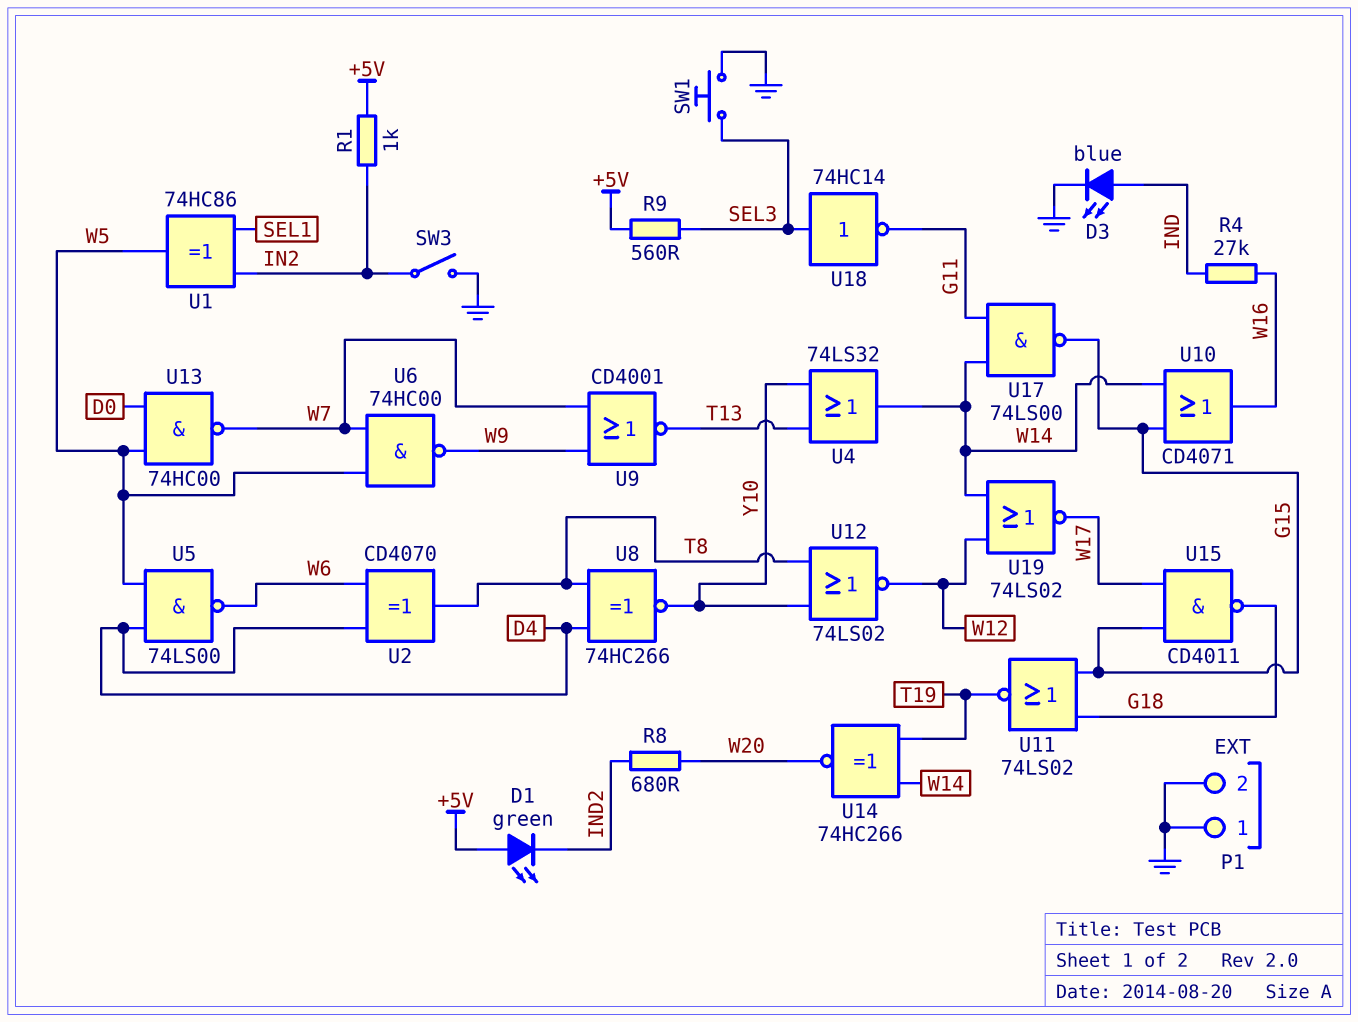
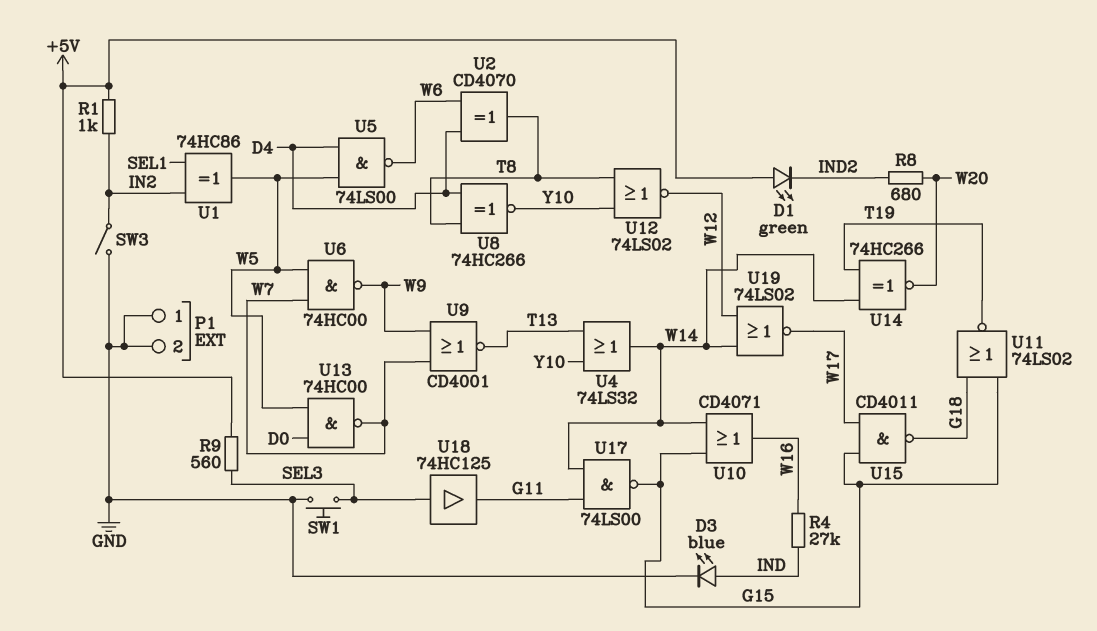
U18: NOT 74HC14 (in SEL3, out G11) -> buffer 74HC125 (in SEL3, out G11)

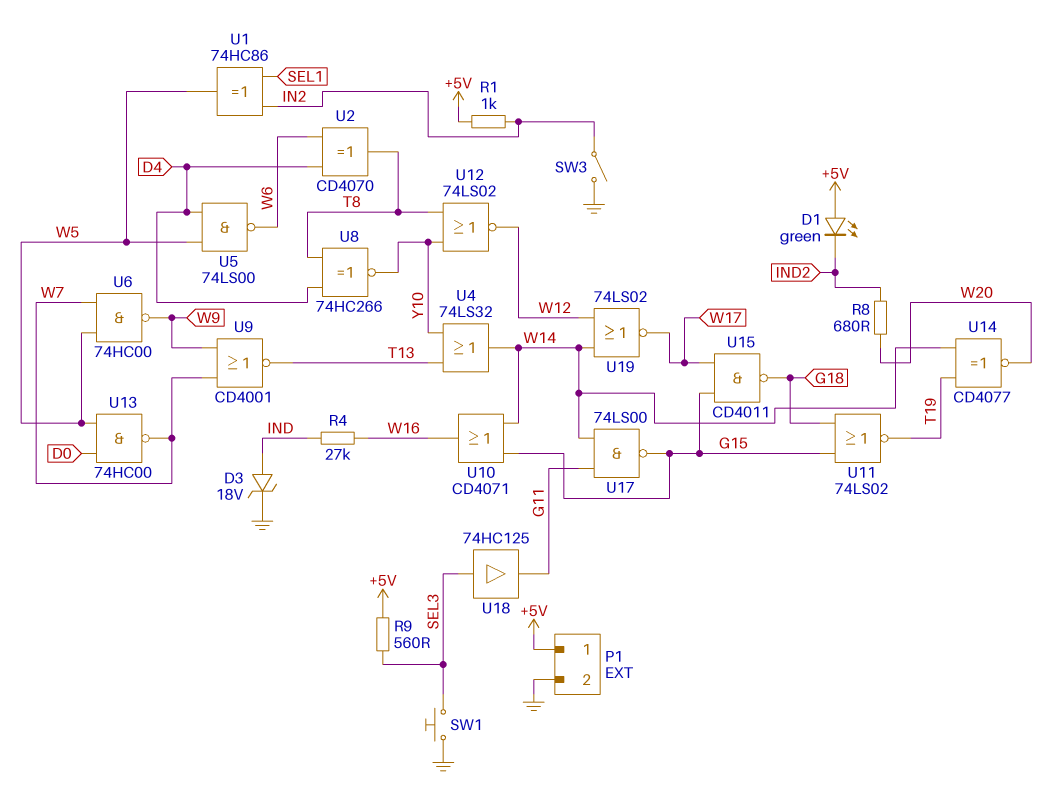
D3: LED blue (A IND, K GND) -> zener 18V (A IND, K GND)
P1 pin 1: GND -> +5V
U14: XNOR 74HC266 (in T19, in W14, out W20) -> XNOR CD4077 (in T19, in W14, out W20)

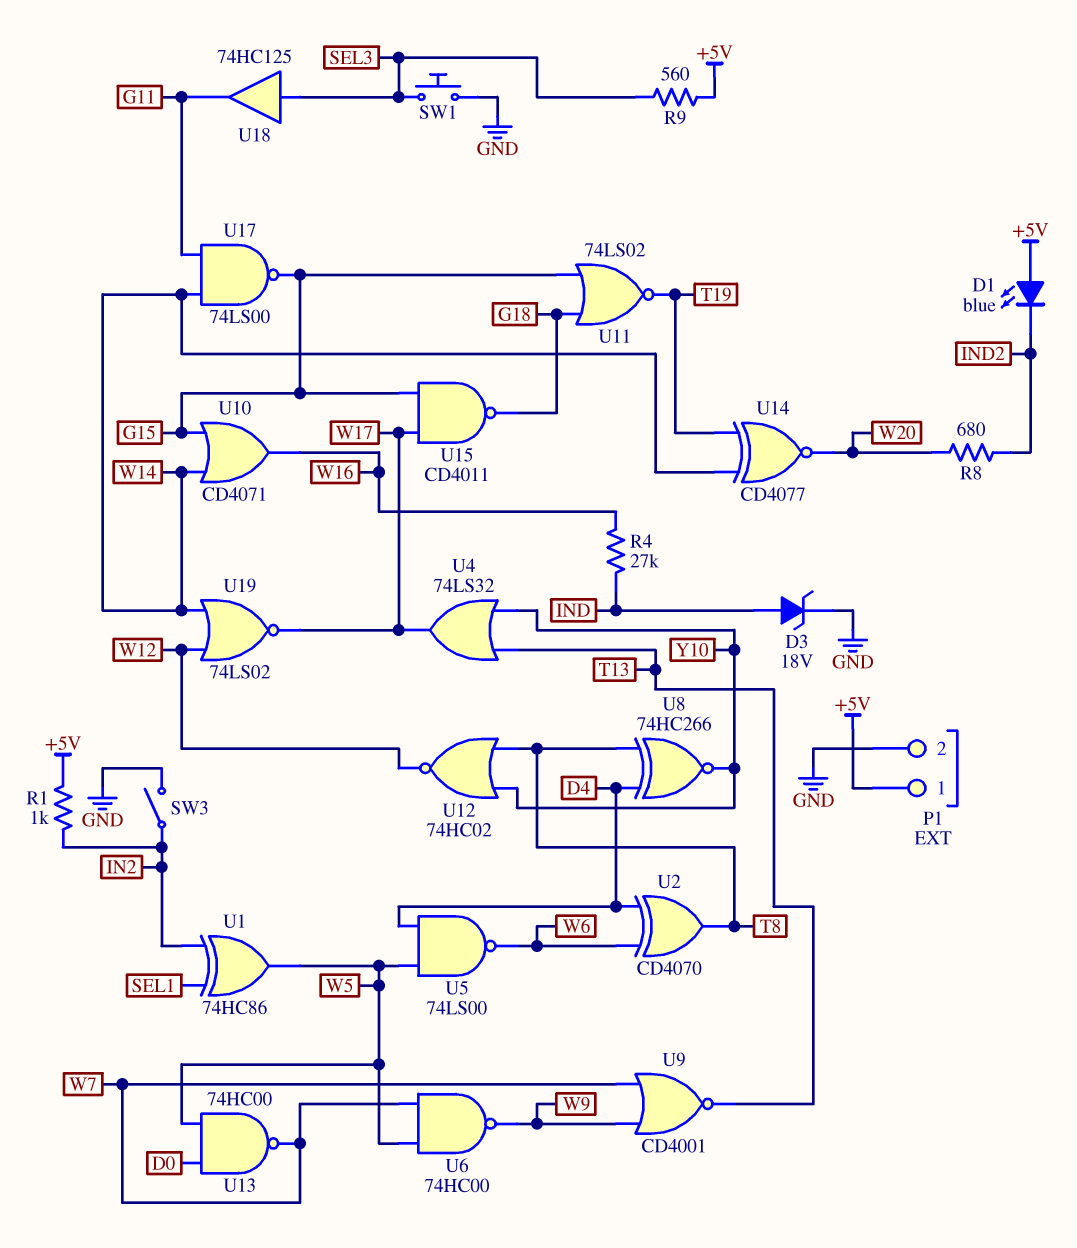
D1: LED green (A +5V, K IND2) -> LED blue (A +5V, K IND2)
U4: OR 74LS32 (in T13, in Y10, out W14) -> OR 74LS32 (in T13, in Y10, out W17)
U12: NOR 74LS02 (in T8, in Y10, out W12) -> NOR 74HC02 (in T8, in Y10, out W12)

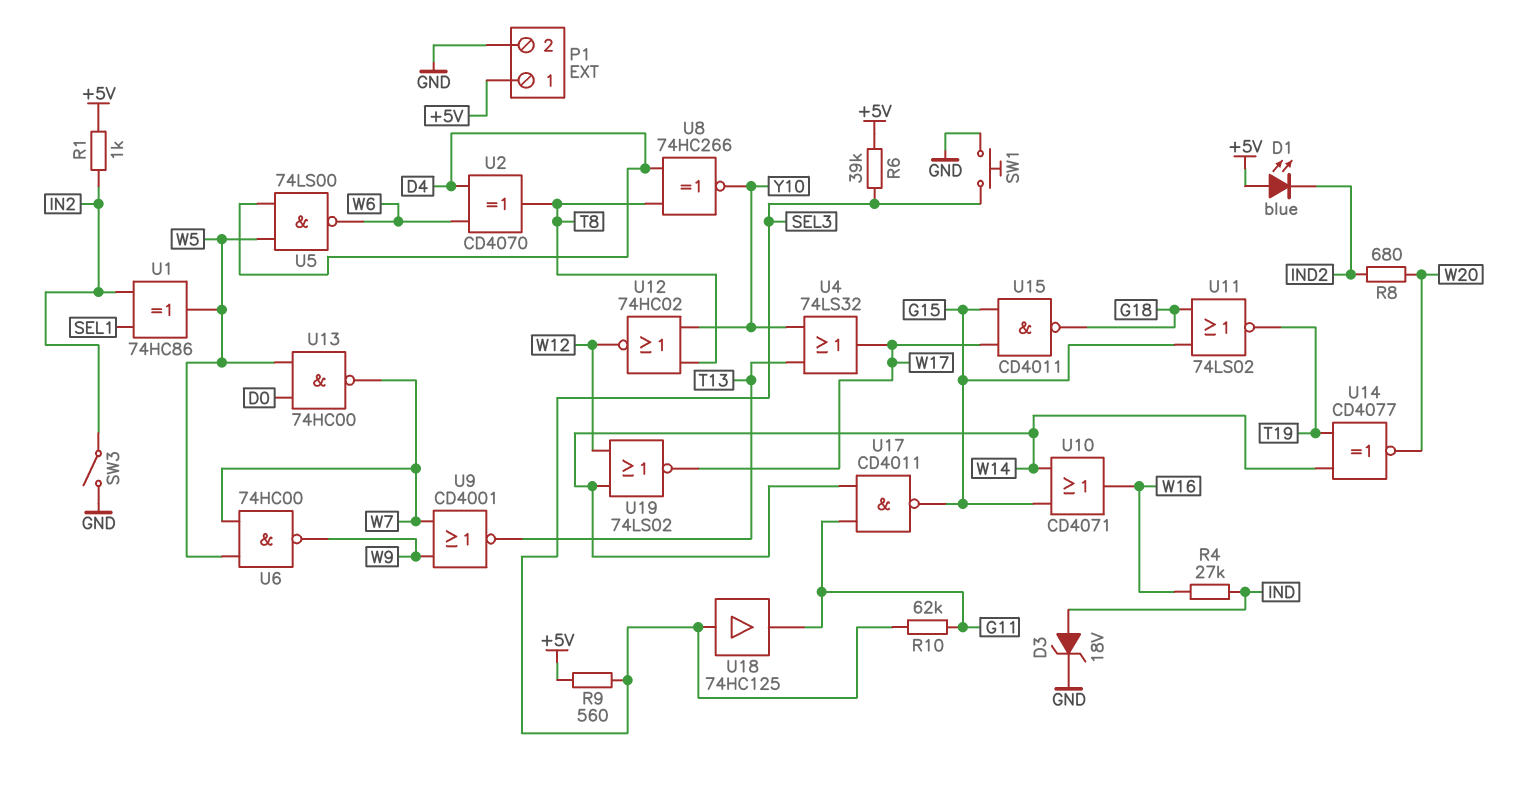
R6: none -> 39k (+5V, SEL3)
R10: none -> 62k (G11, SEL3)
U17: NAND 74LS00 (in G11, in W14, out G15) -> NAND CD4011 (in G11, in W14, out G15)

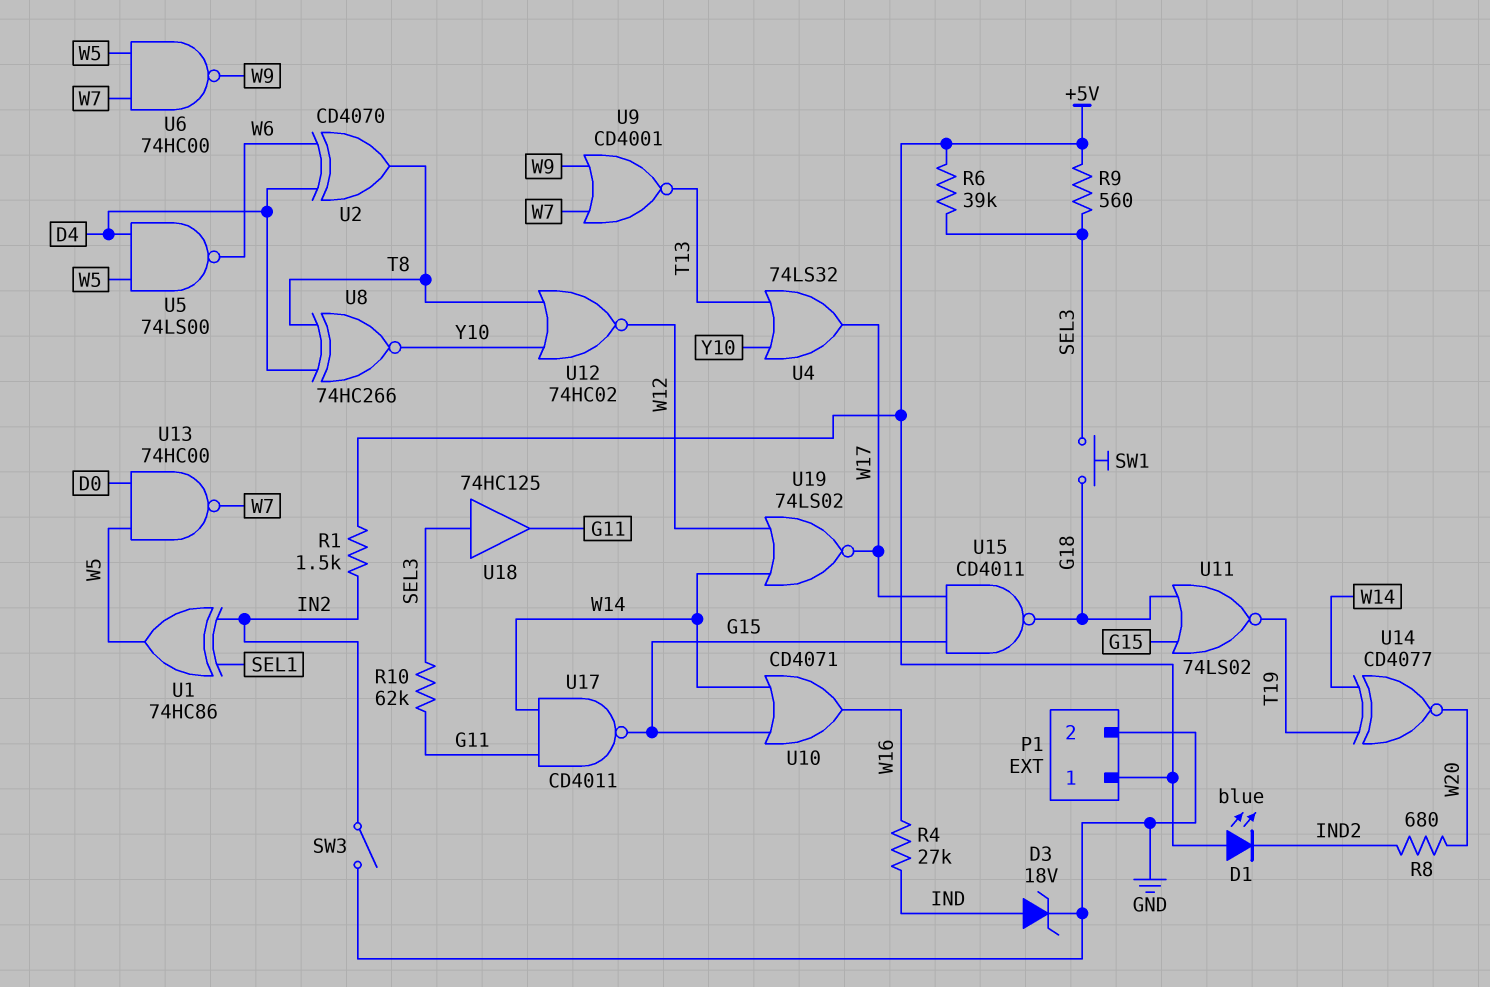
R1: 1k (+5V, IN2) -> 1.5k (+5V, IN2)
SW1: button (GND, SEL3) -> button (G18, SEL3)

